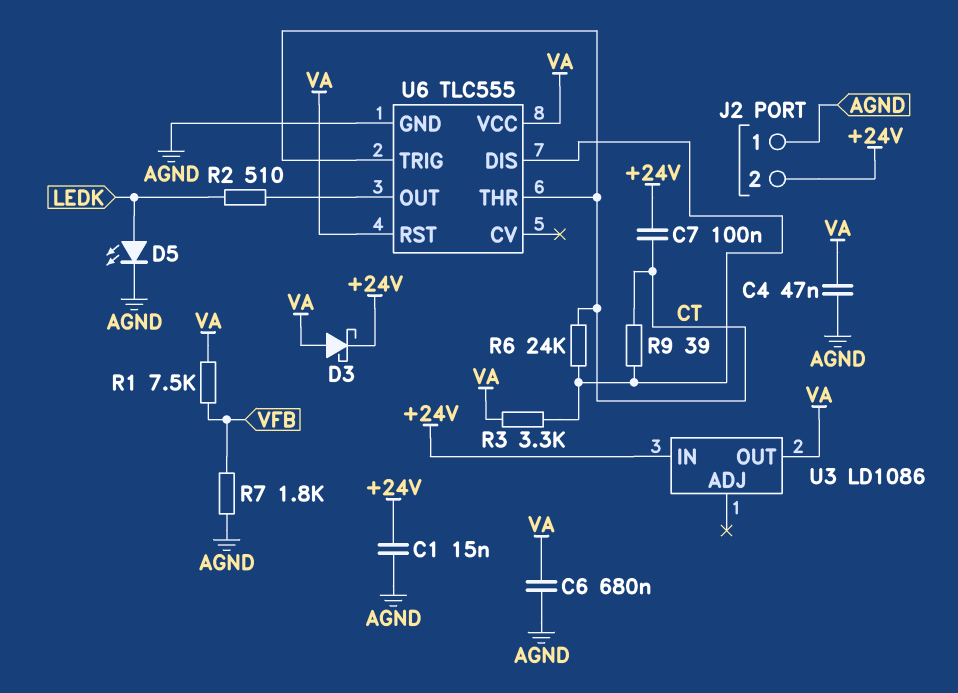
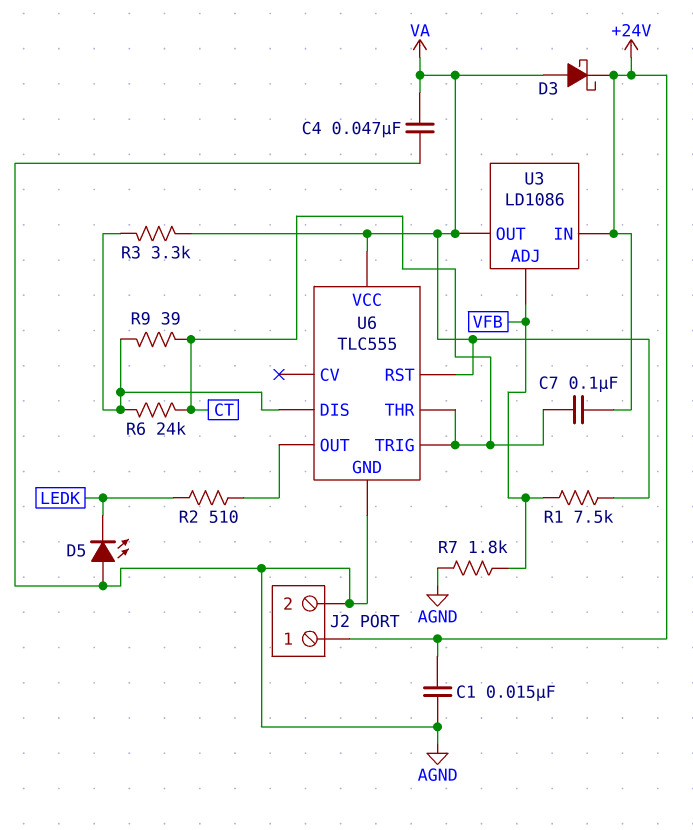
C6: 680nF (AGND, VA) -> none
D5: LED (A LEDK, K AGND) -> LED (A AGND, K LEDK)
J2 pin 1: AGND -> +24V
J2 pin 2: +24V -> AGND
U3 pin ADJ: none -> VFB

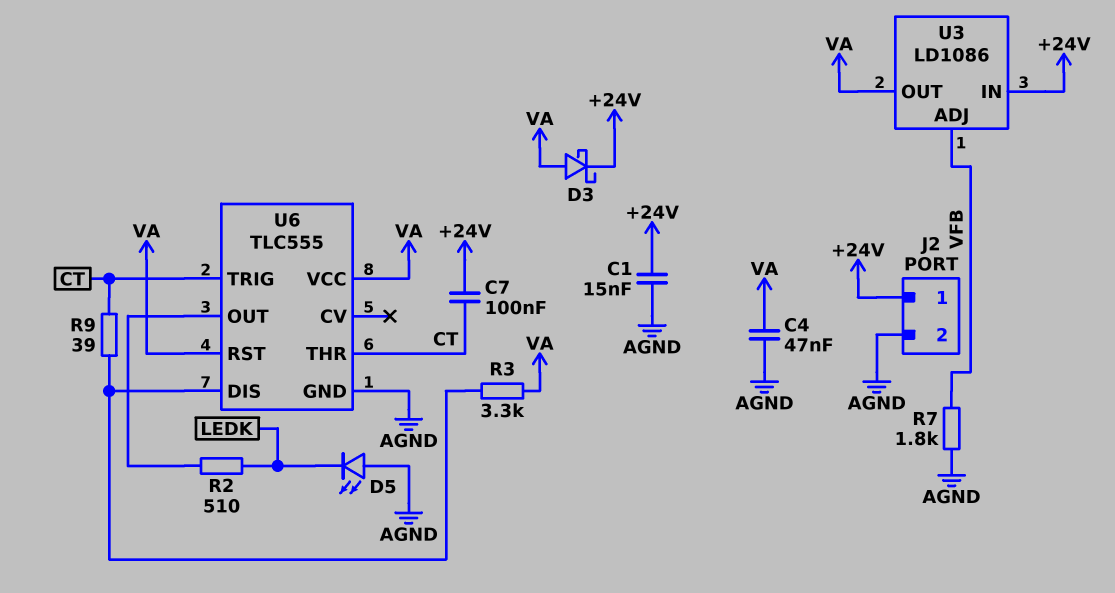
R1: 7.5k (VA, VFB) -> none
R6: 24k (CT, U6/DIS) -> none

